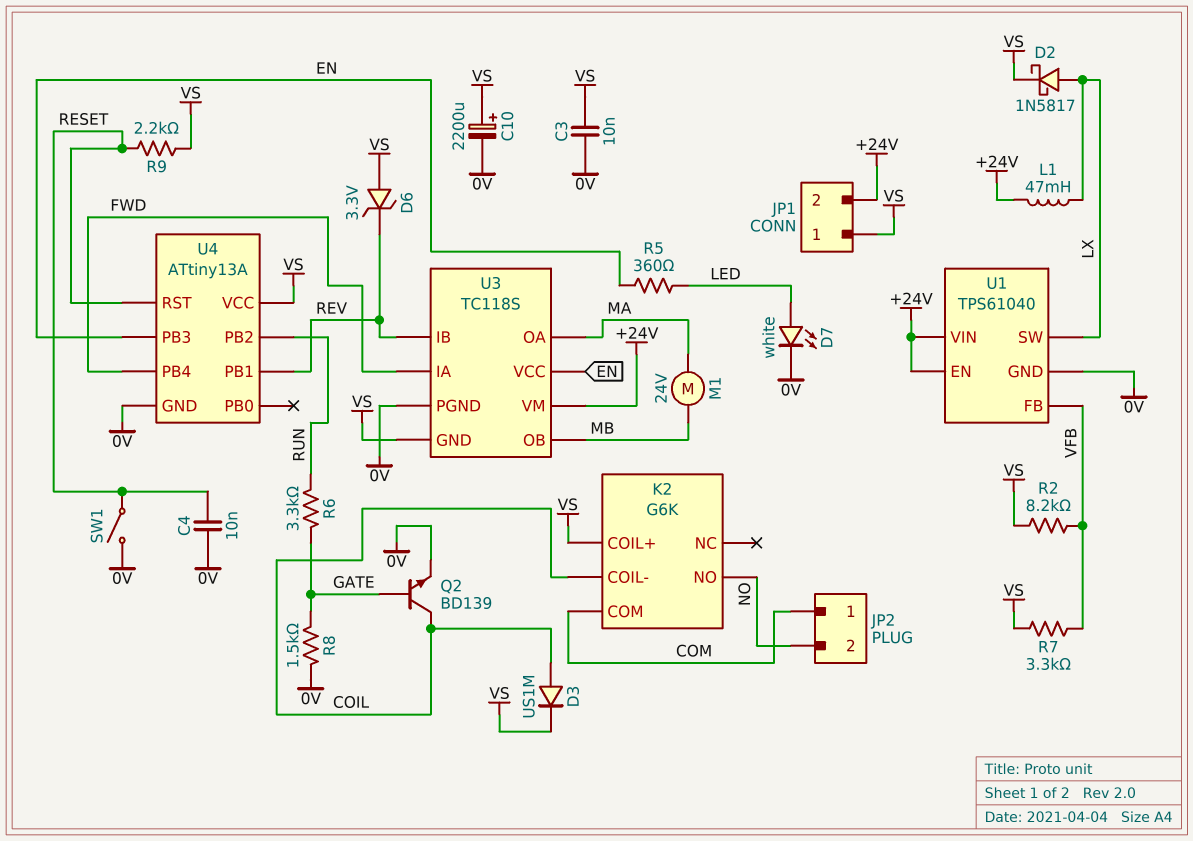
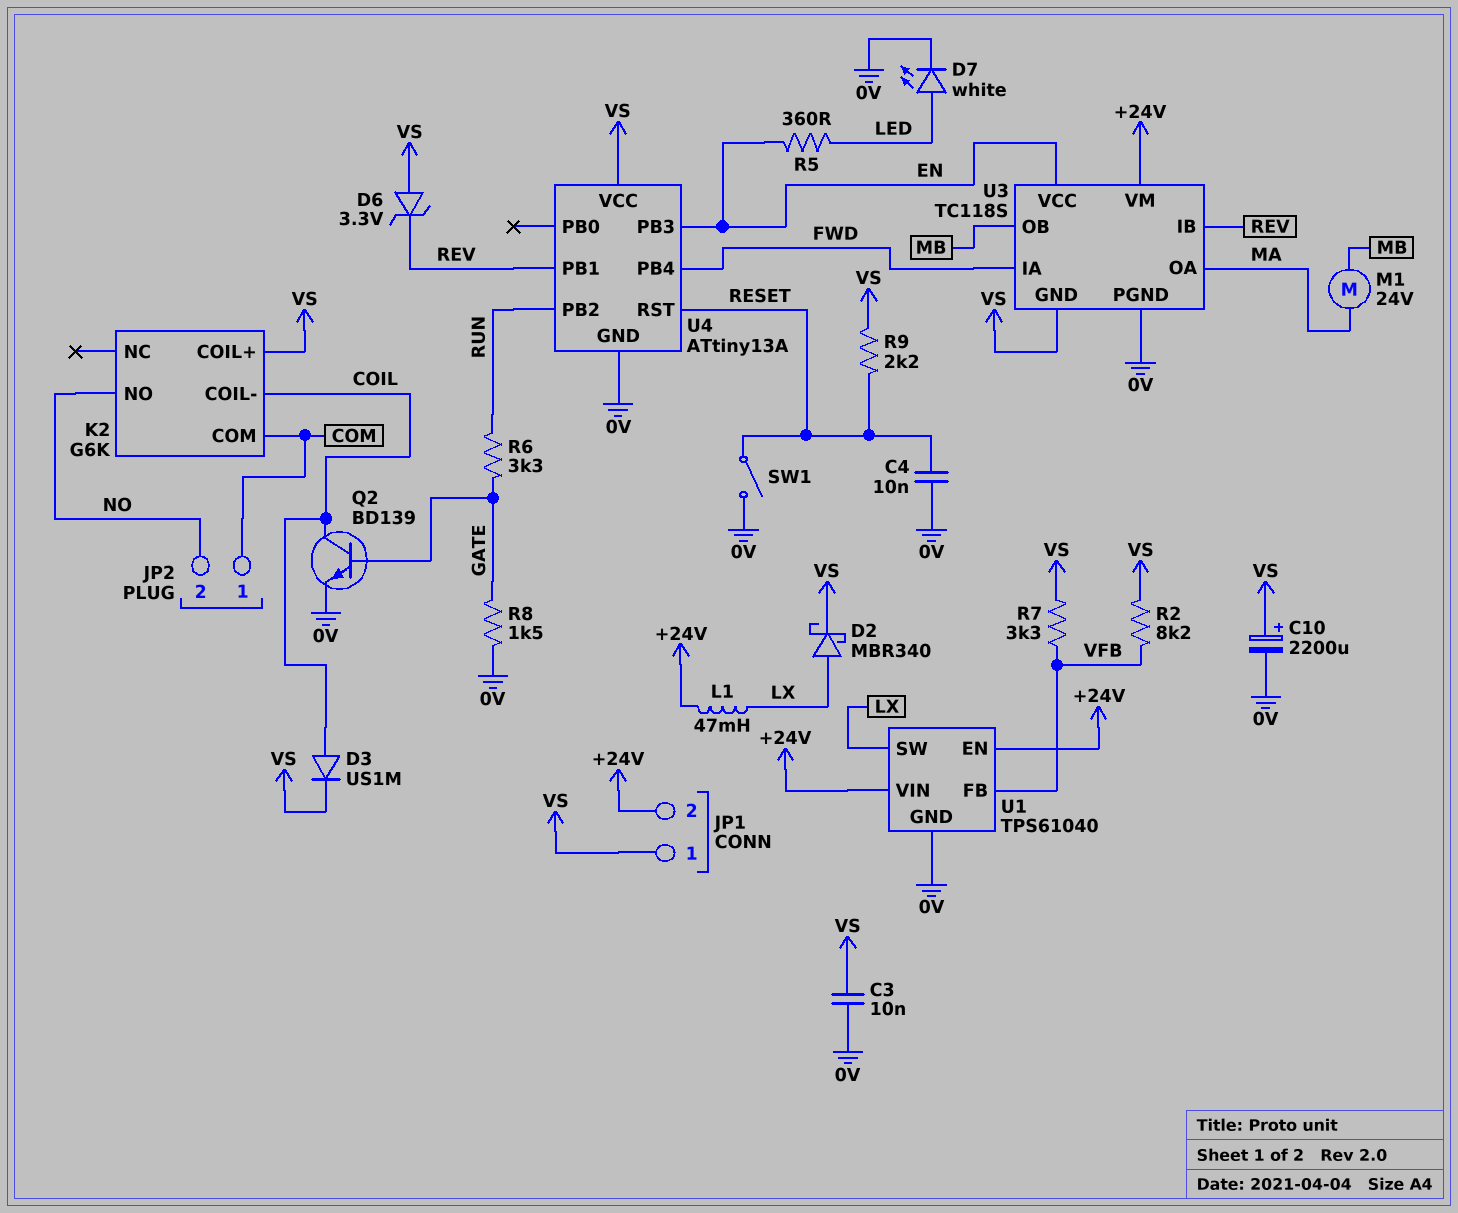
D2: schottky 1N5817 (A LX, K VS) -> schottky MBR340 (A LX, K VS)

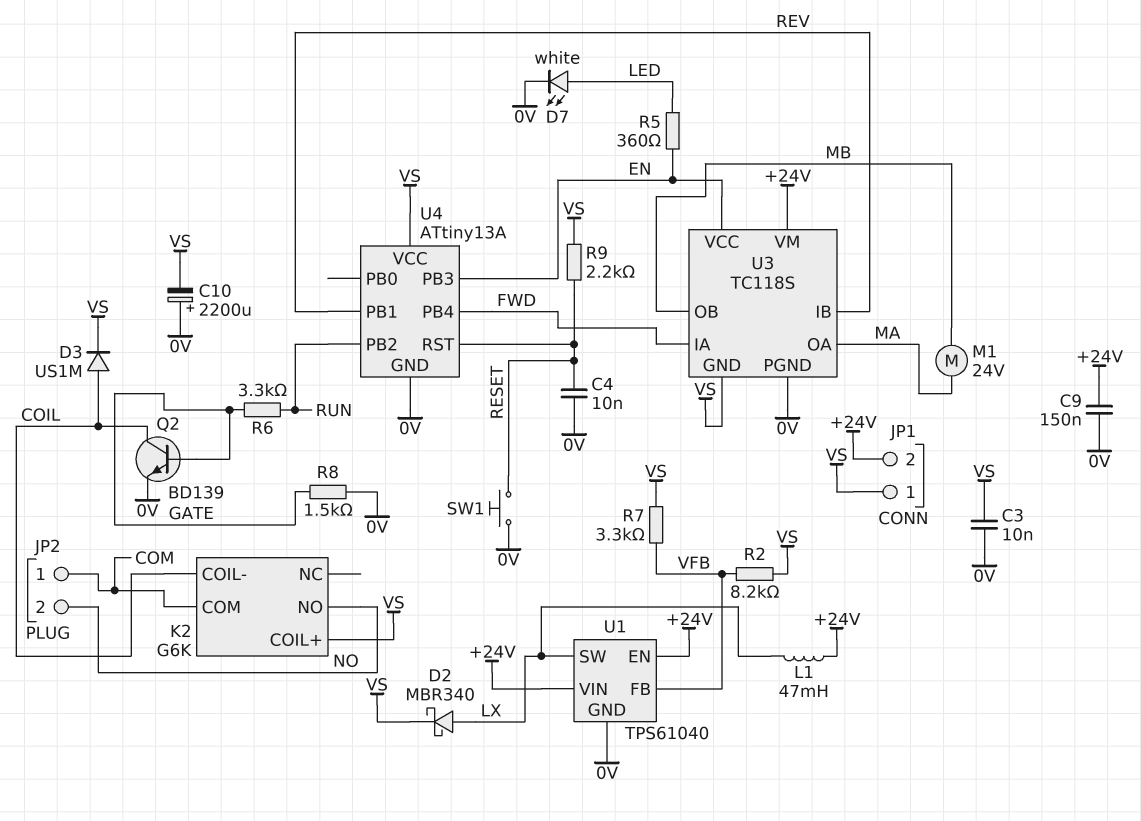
C9: none -> 150nF (+24V, 0V)
C10: 2200uF (plus VS, minus 0V) -> 2200uF (plus 0V, minus VS)
D6: zener 3.3V (A VS, K REV) -> none
SW1: switch (0V, RESET) -> button (0V, RESET)

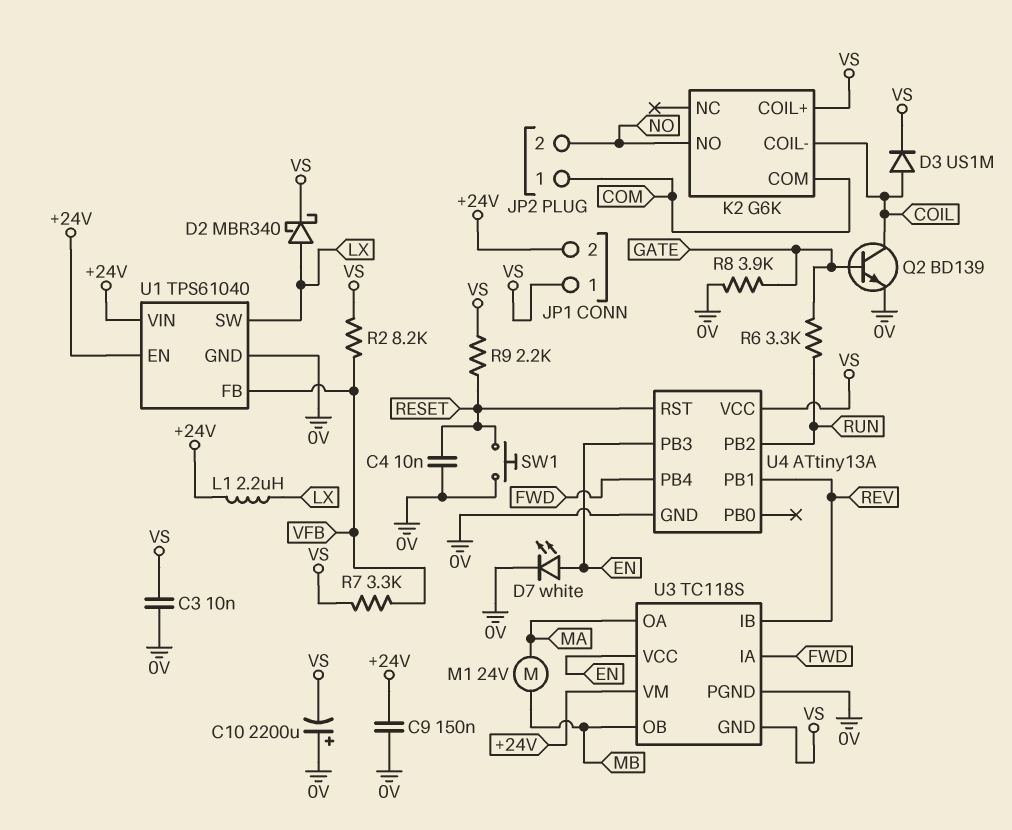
D7: LED white (A LED, K 0V) -> LED white (A EN, K 0V)
L1: 47mH (+24V, LX) -> 2.2uH (+24V, LX)
R5: 360 (EN, LED) -> none
R8: 1.5k (0V, GATE) -> 3.9k (0V, GATE)

